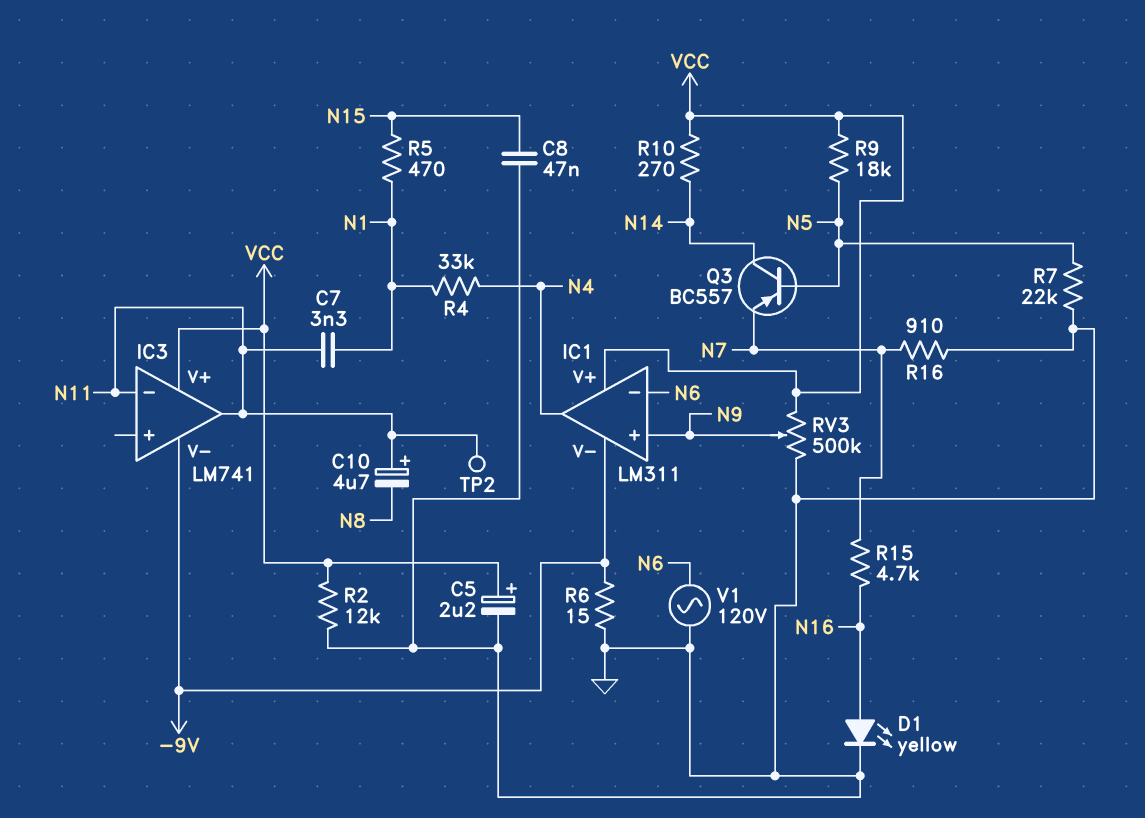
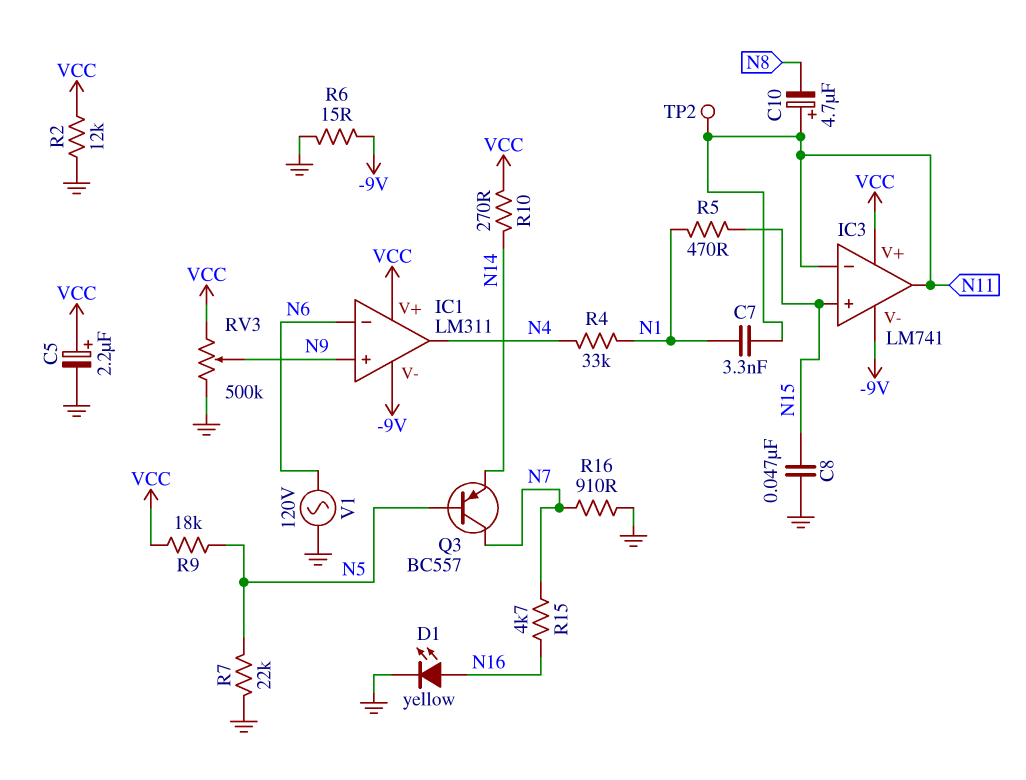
IC3 pin in+: none -> N15
Q3: PNP BC557 (B N5, C N14, E N7) -> PNP BC557 (B N5, C N7, E N14)

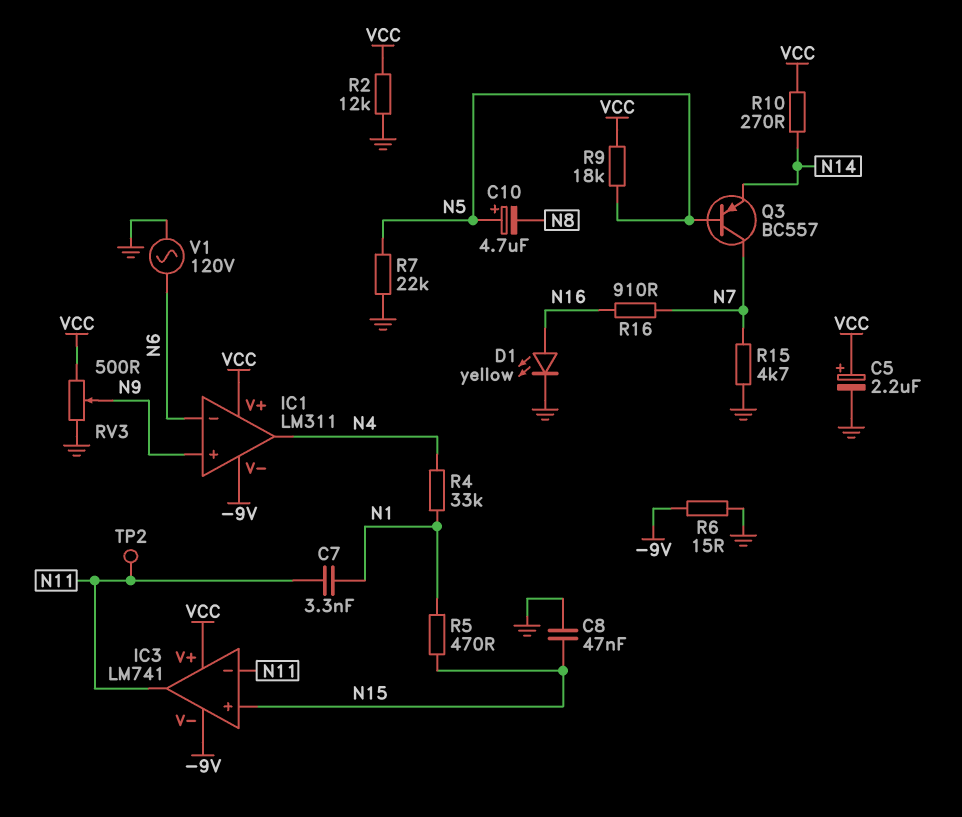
C10: 4.7uF (plus N11, minus N8) -> 4.7uF (plus N5, minus N8)
R15: 4.7k (N7, N16) -> 4.7k (GND, N7)
R16: 910 (GND, N7) -> 910 (N7, N16)
RV3: 500k (GND, VCC, wiper N9) -> 500 (GND, VCC, wiper N9)

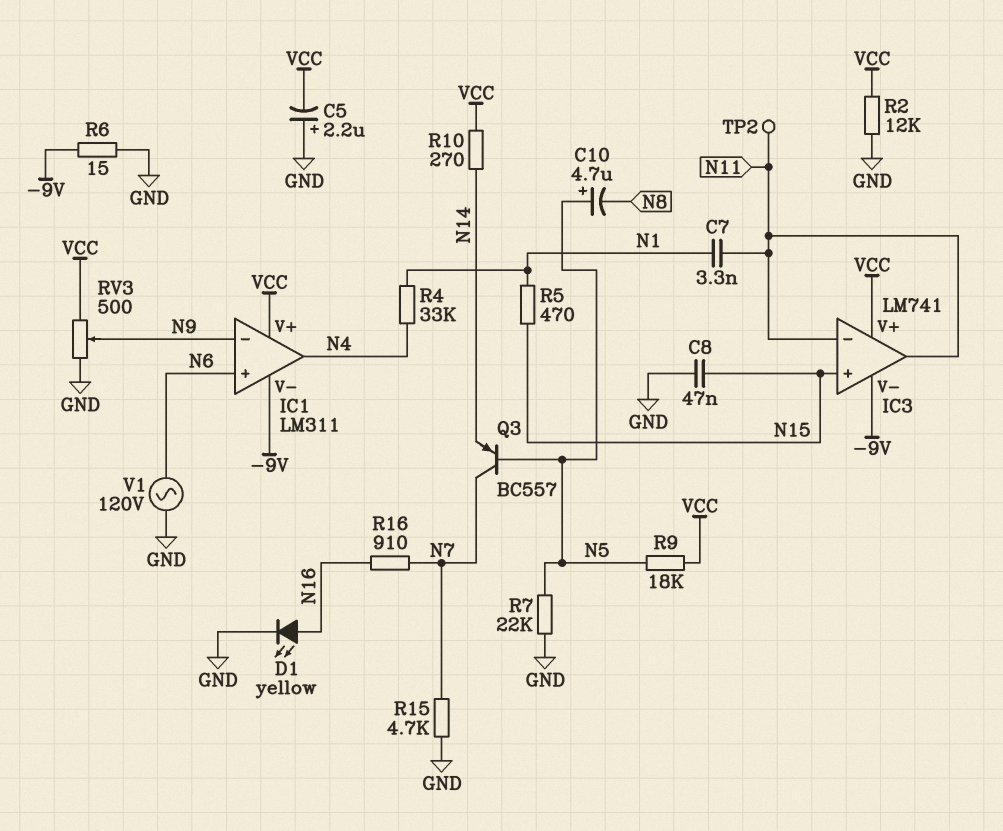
C5: 2.2uF (plus VCC, minus GND) -> 2.2uF (plus GND, minus VCC)
IC1 pin in+: N9 -> N6
IC1 pin in-: N6 -> N9

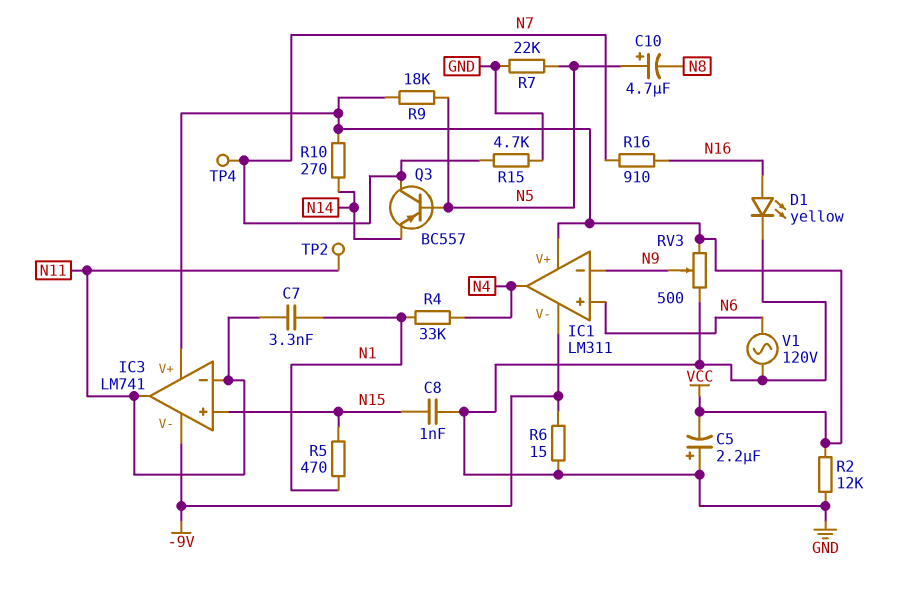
C8: 47nF (GND, N15) -> 1nF (GND, N15)
TP4: none -> test point (N7)

